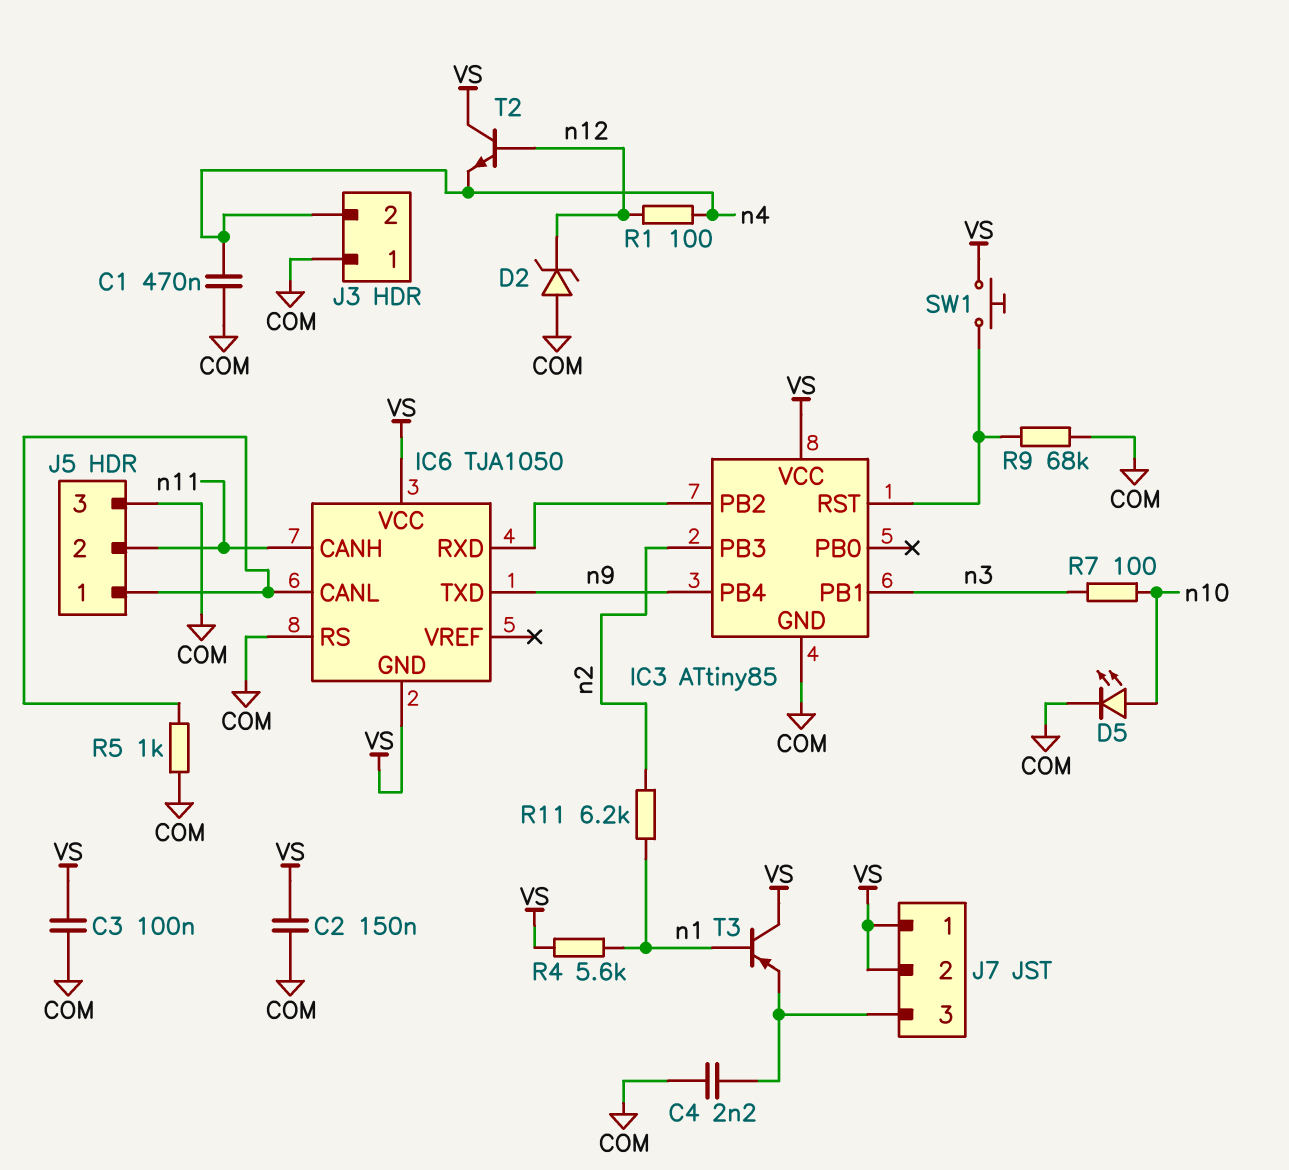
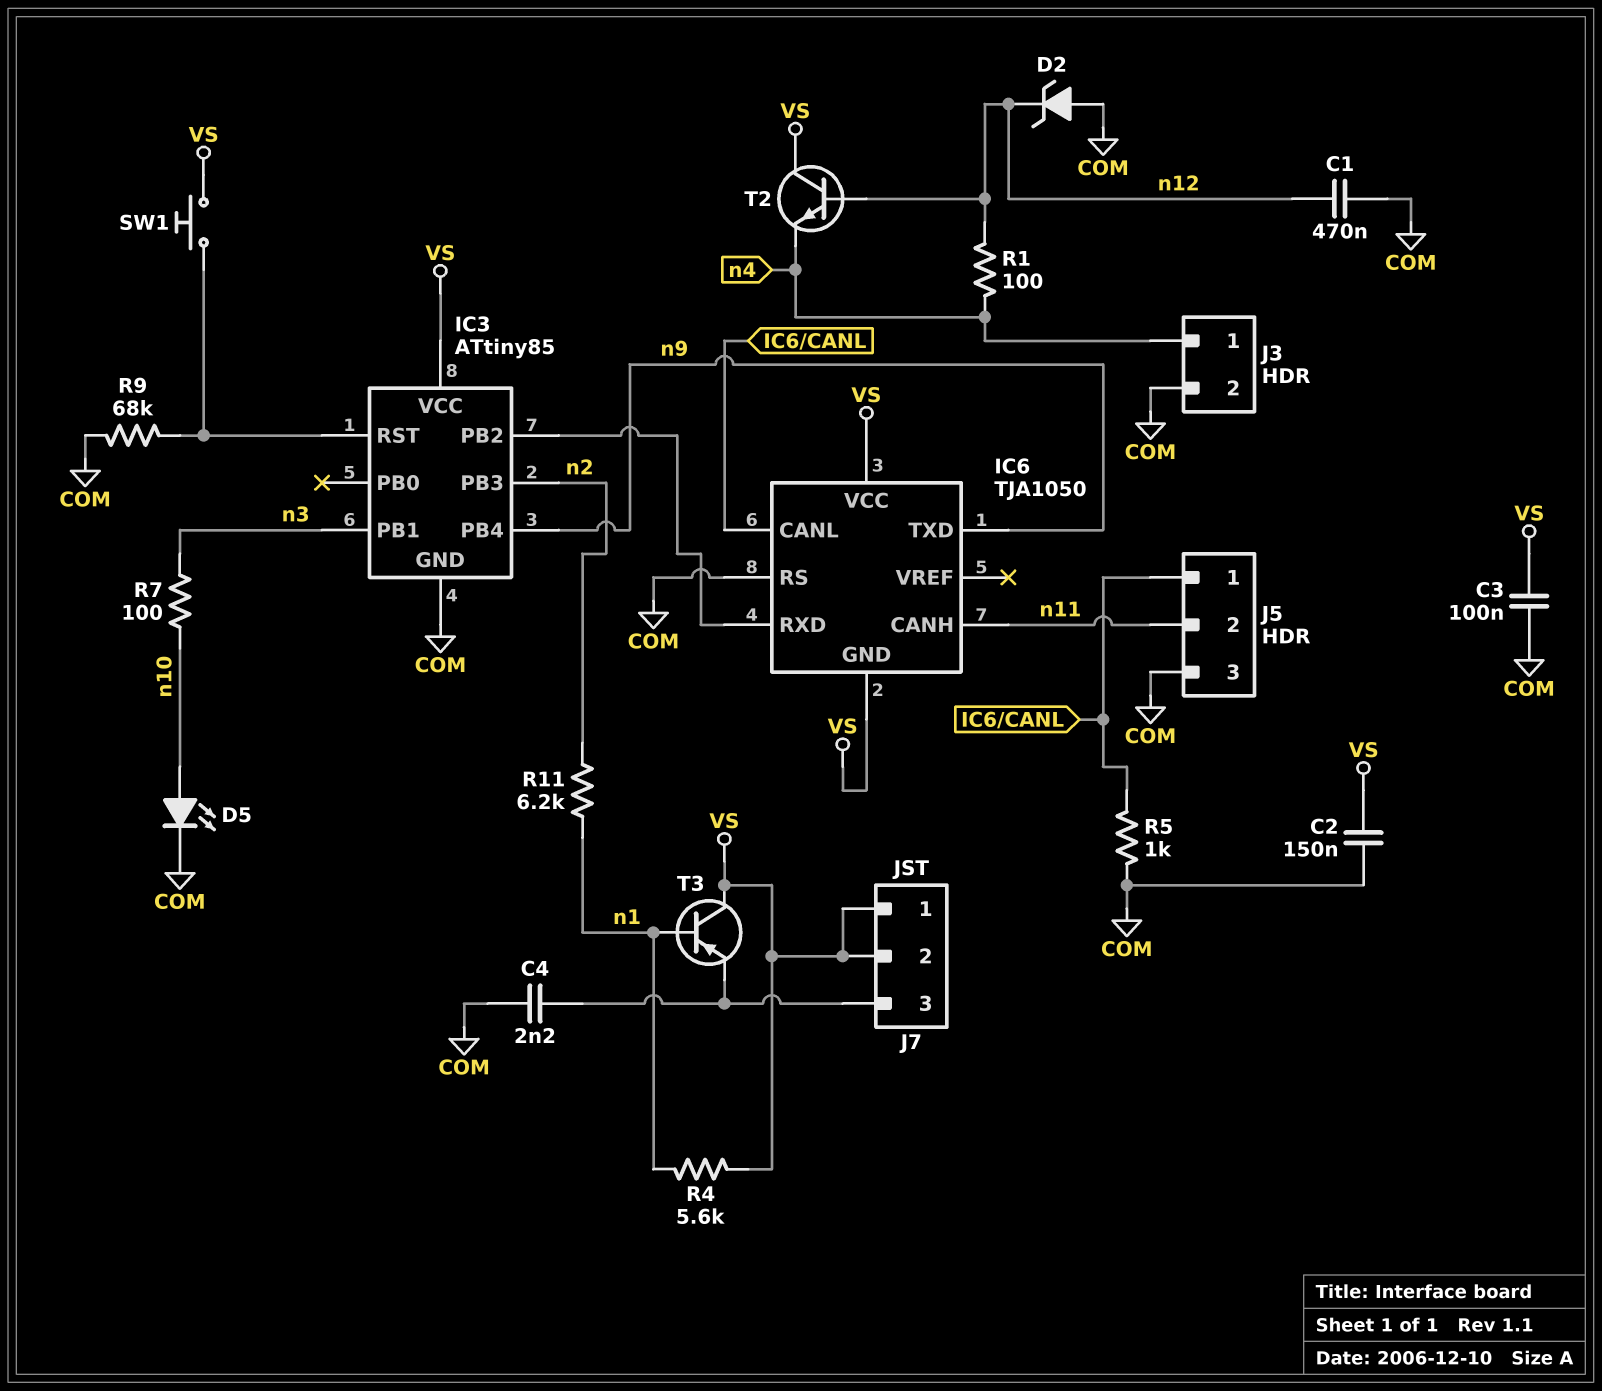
C1: 470nF (COM, n4) -> 470nF (COM, n12)
J3 pin 1: COM -> n4
J3 pin 2: n4 -> COM

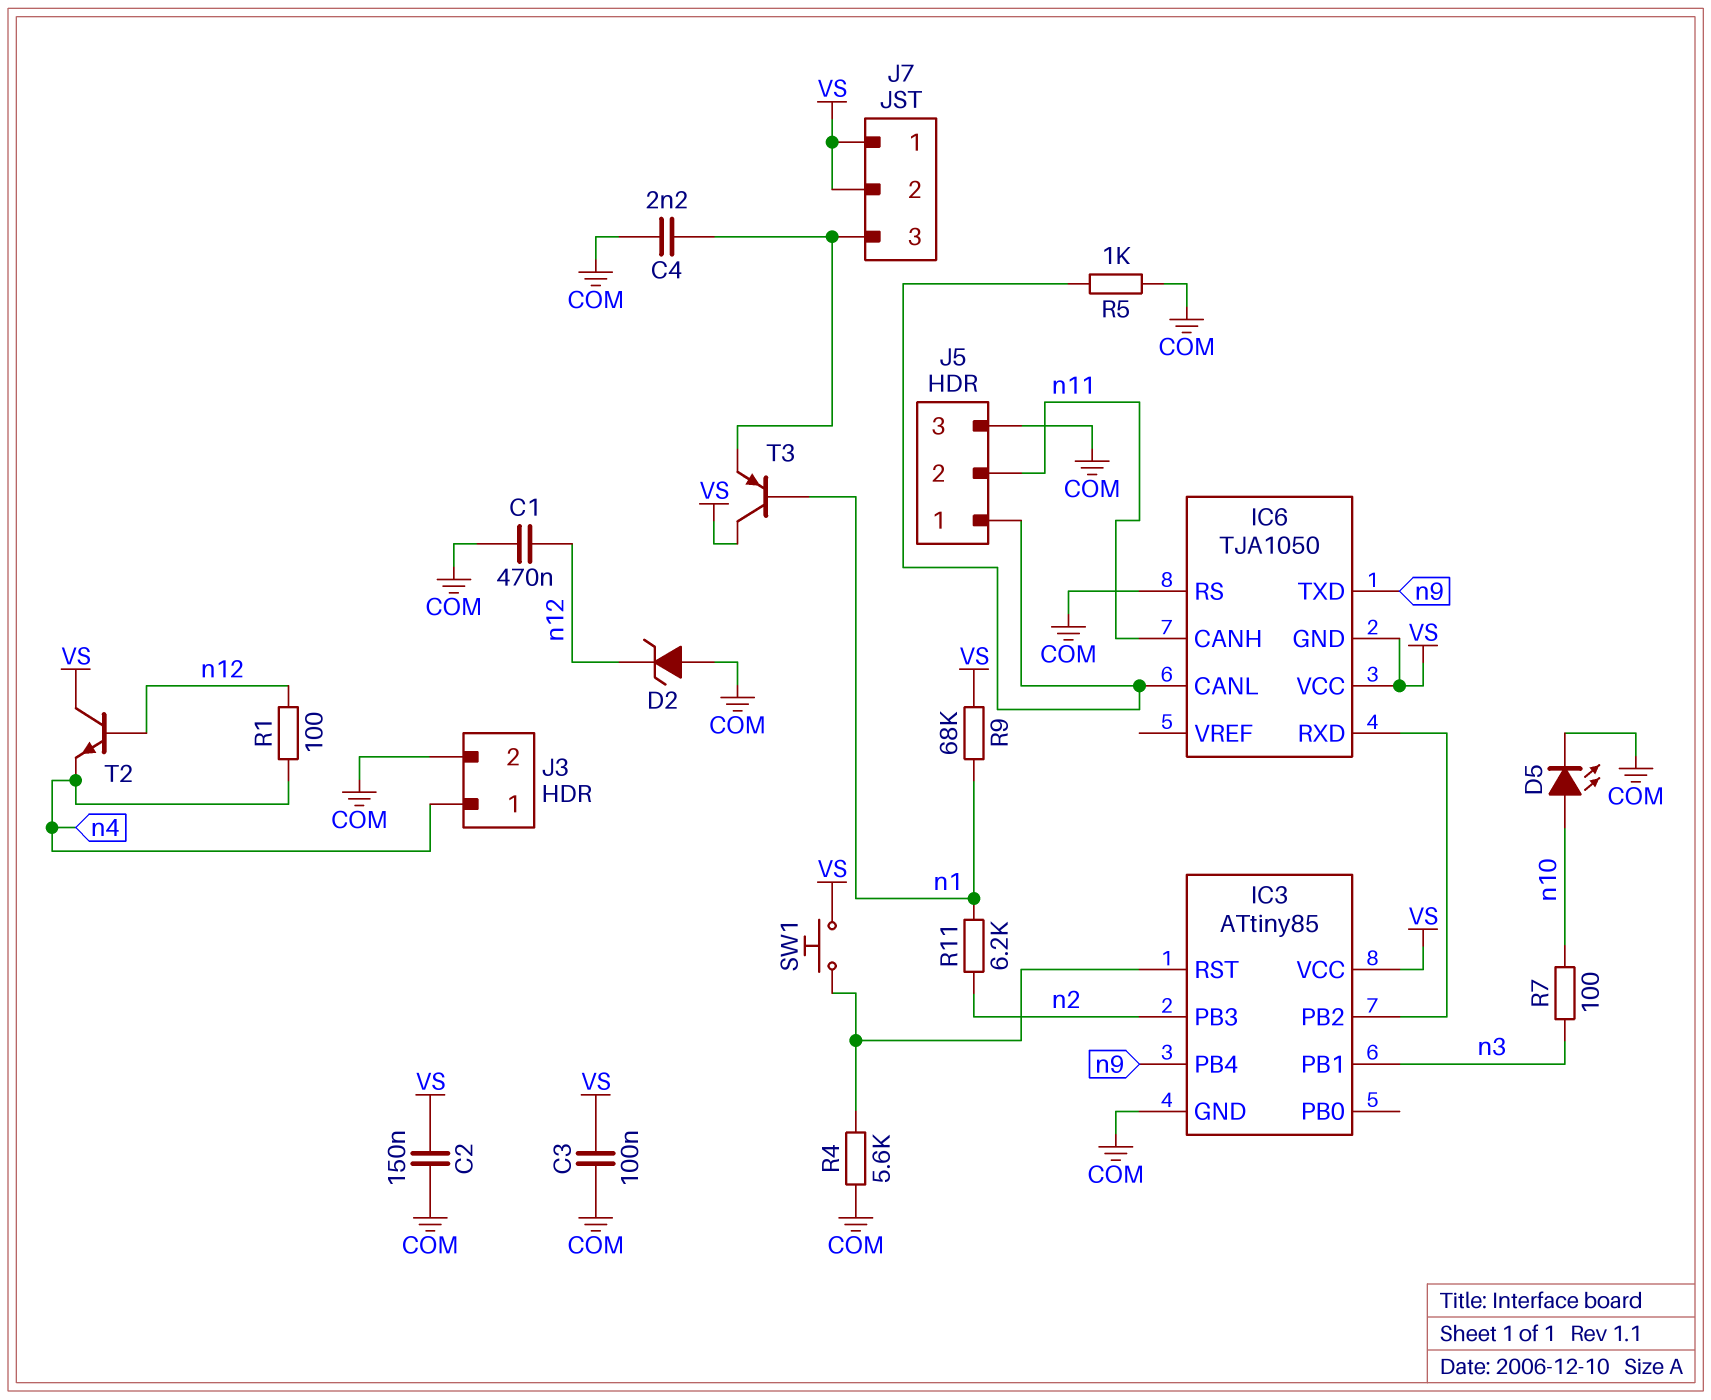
R4: 5.6k (VS, n1) -> 5.6k (COM, IC3/RST)
R9: 68k (COM, IC3/RST) -> 68k (VS, n1)

